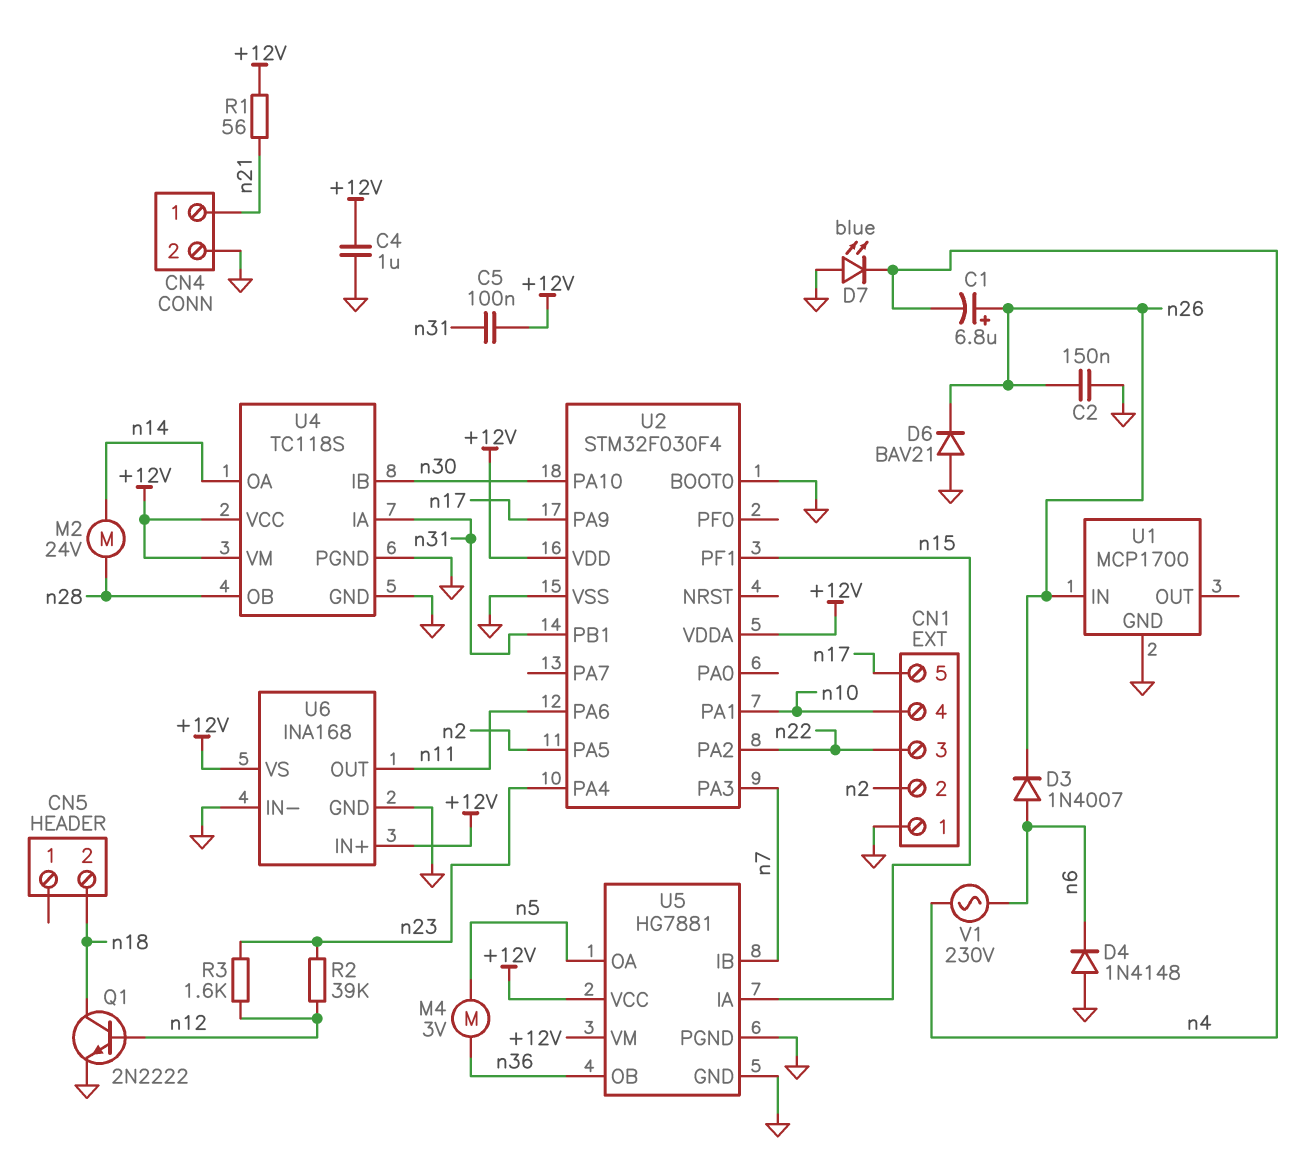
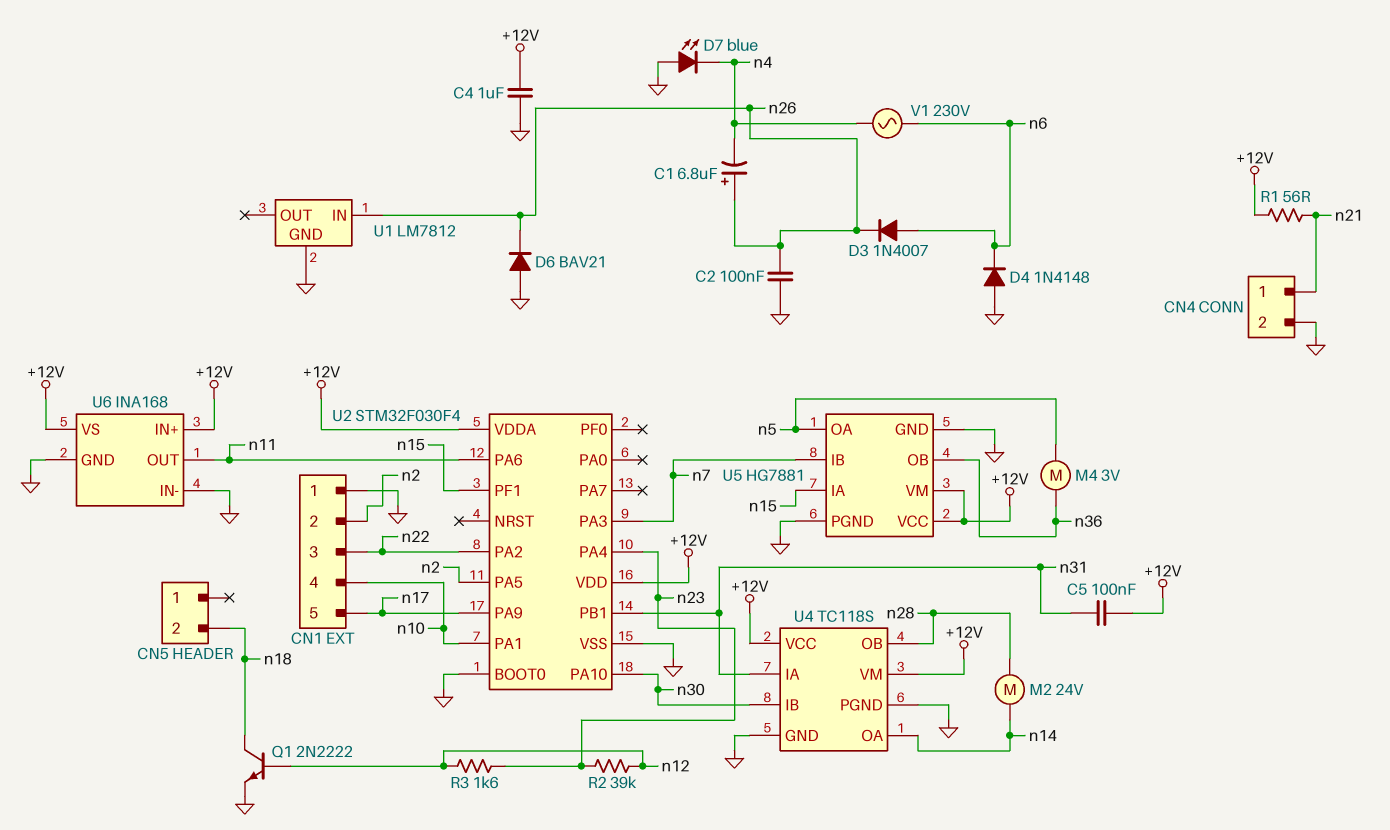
C2: 150nF (GND, n26) -> 100nF (GND, n26)
U1: MCP1700 -> LM7812

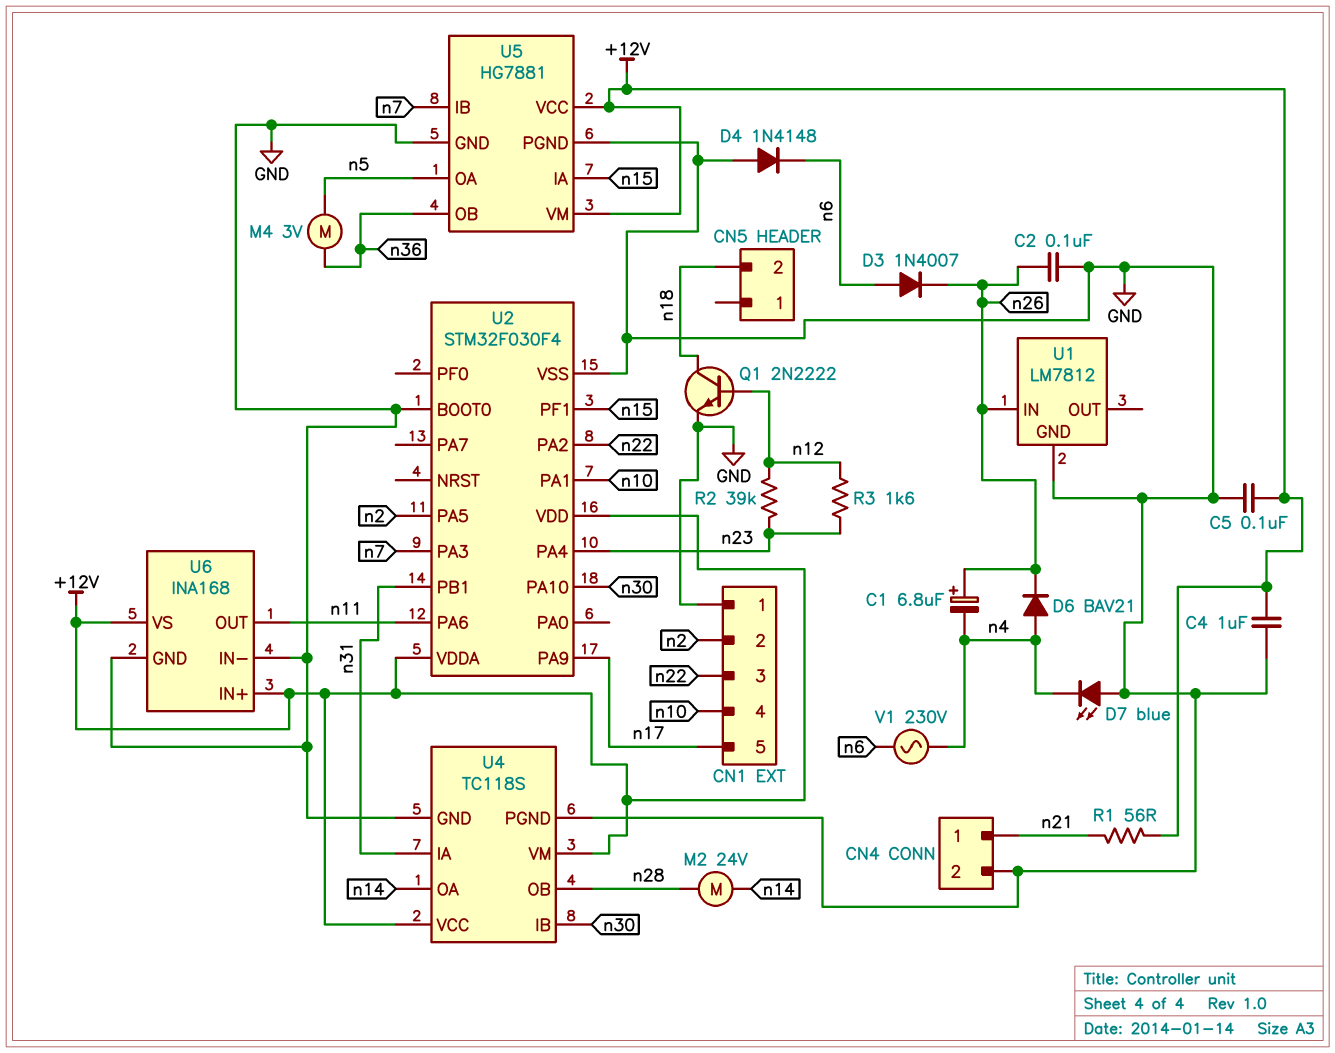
C5: 100nF (+12V, n31) -> 100nF (+12V, GND)
D6: diode BAV21 (A GND, K n26) -> diode BAV21 (A n4, K n26)

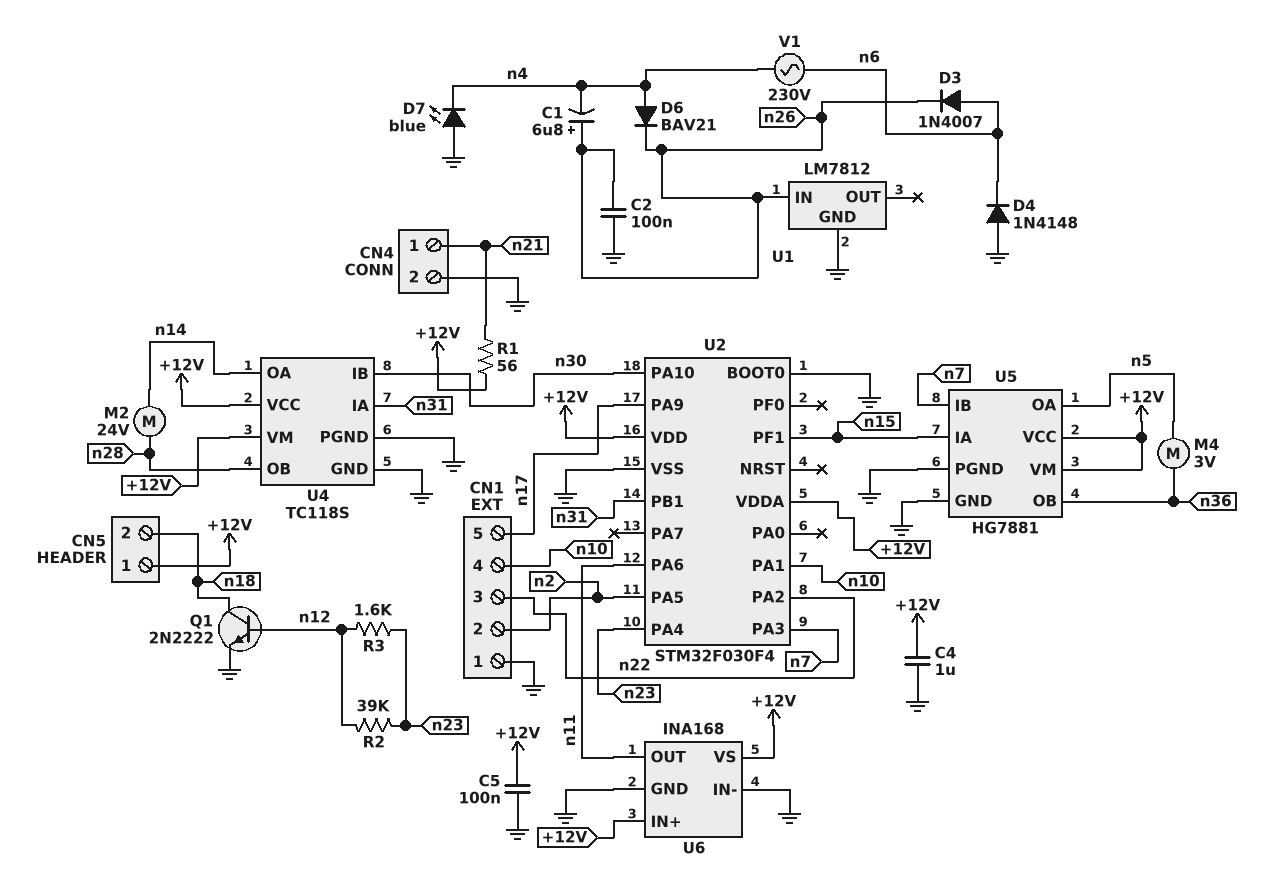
CN5 pin 1: none -> +12V

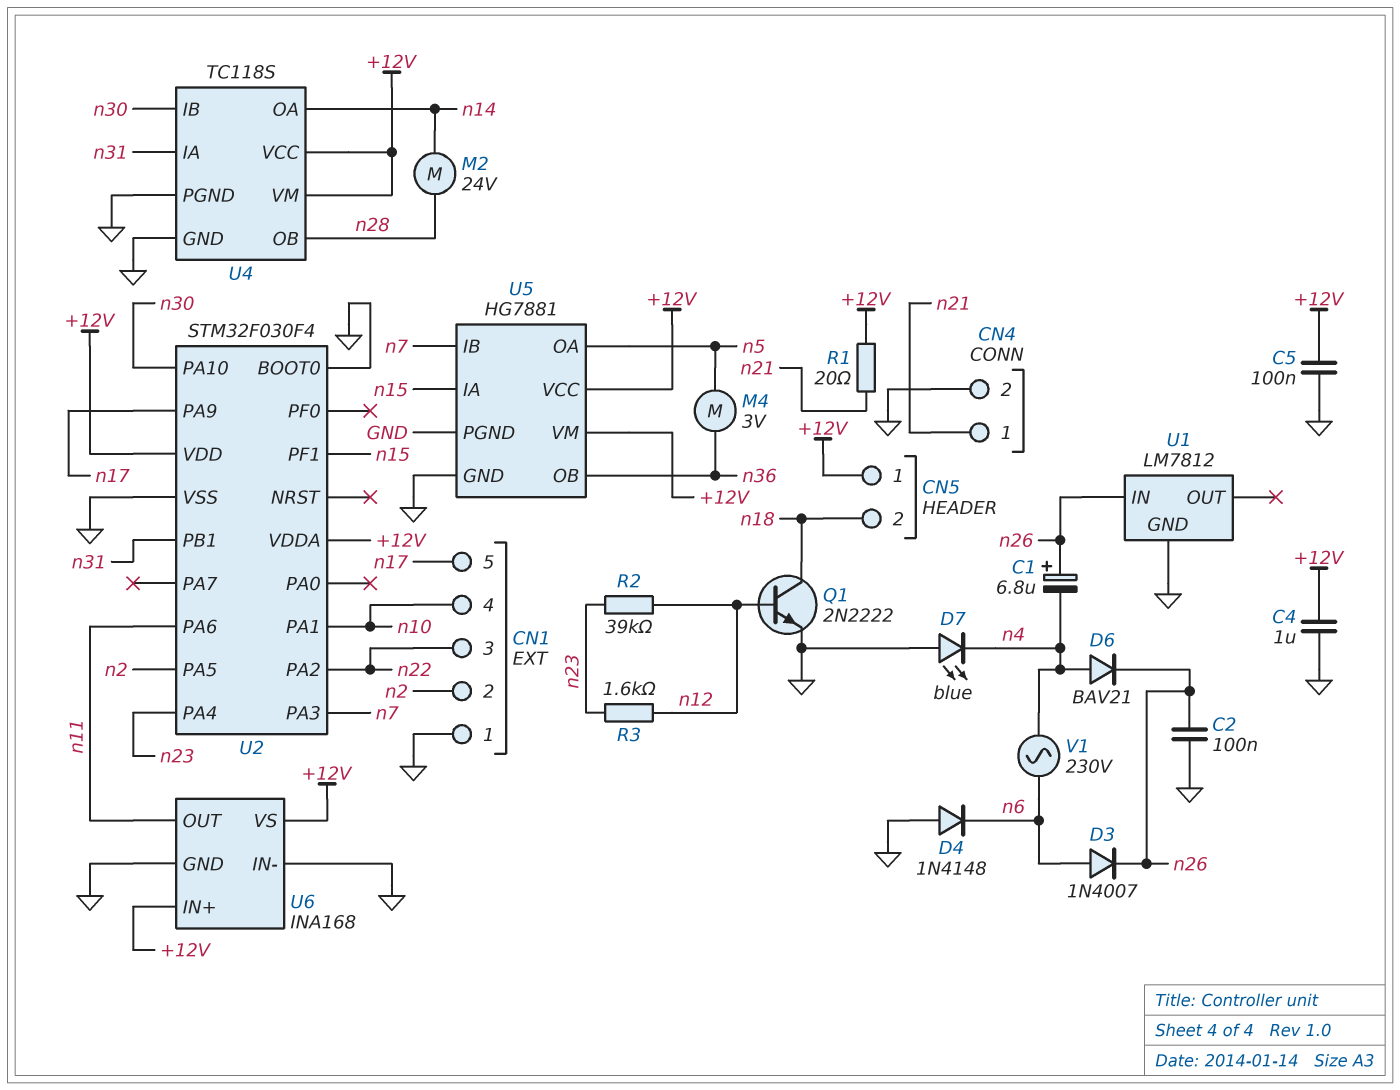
R1: 56 (+12V, n21) -> 20 (+12V, n21)

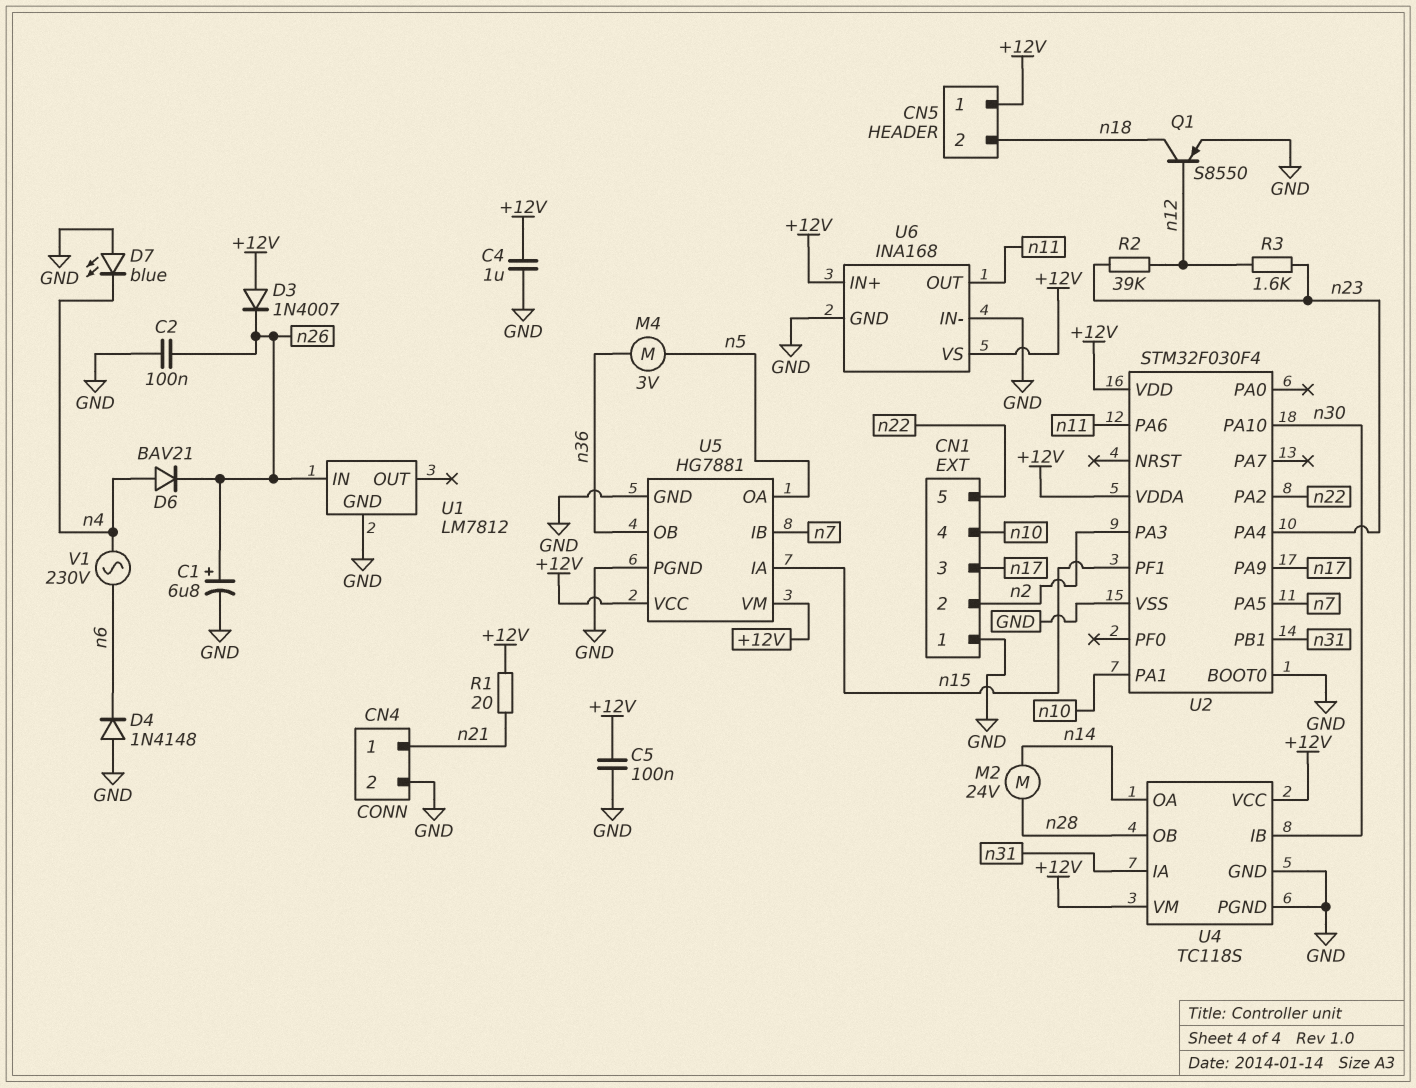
C1: 6.8uF (plus n26, minus n4) -> 6.8uF (plus n26, minus GND)
CN1 pin 3: n22 -> n17
CN1 pin 5: n17 -> n22
D3: diode 1N4007 (A n6, K n26) -> diode 1N4007 (A +12V, K n26)
Q1: NPN 2N2222 (B n12, C n18, E GND) -> PNP S8550 (B n12, C n18, E GND)
U2 pin PA3: n7 -> n2
U2 pin PA5: n2 -> n7

